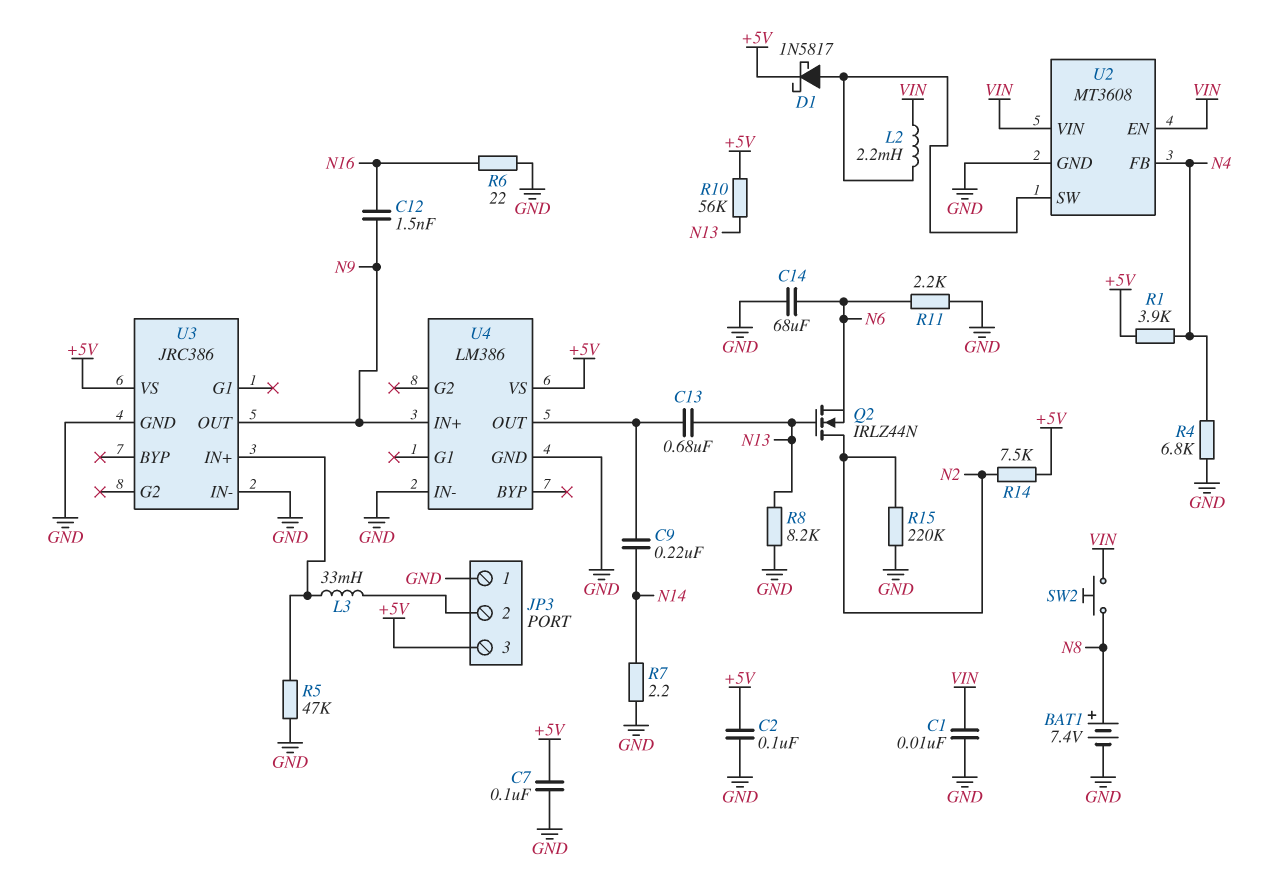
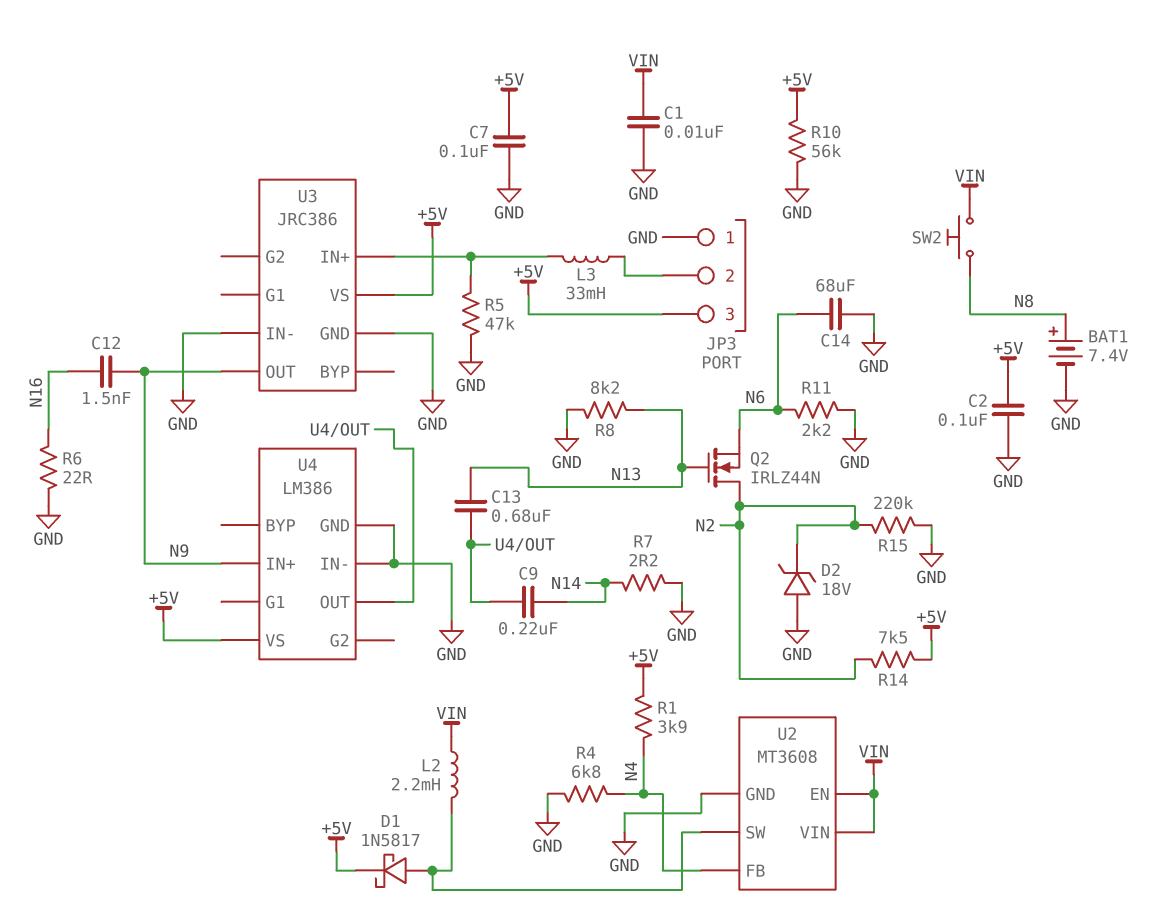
D2: none -> zener 18V (A GND, K N2)
R10: 56k (+5V, N13) -> 56k (+5V, GND)

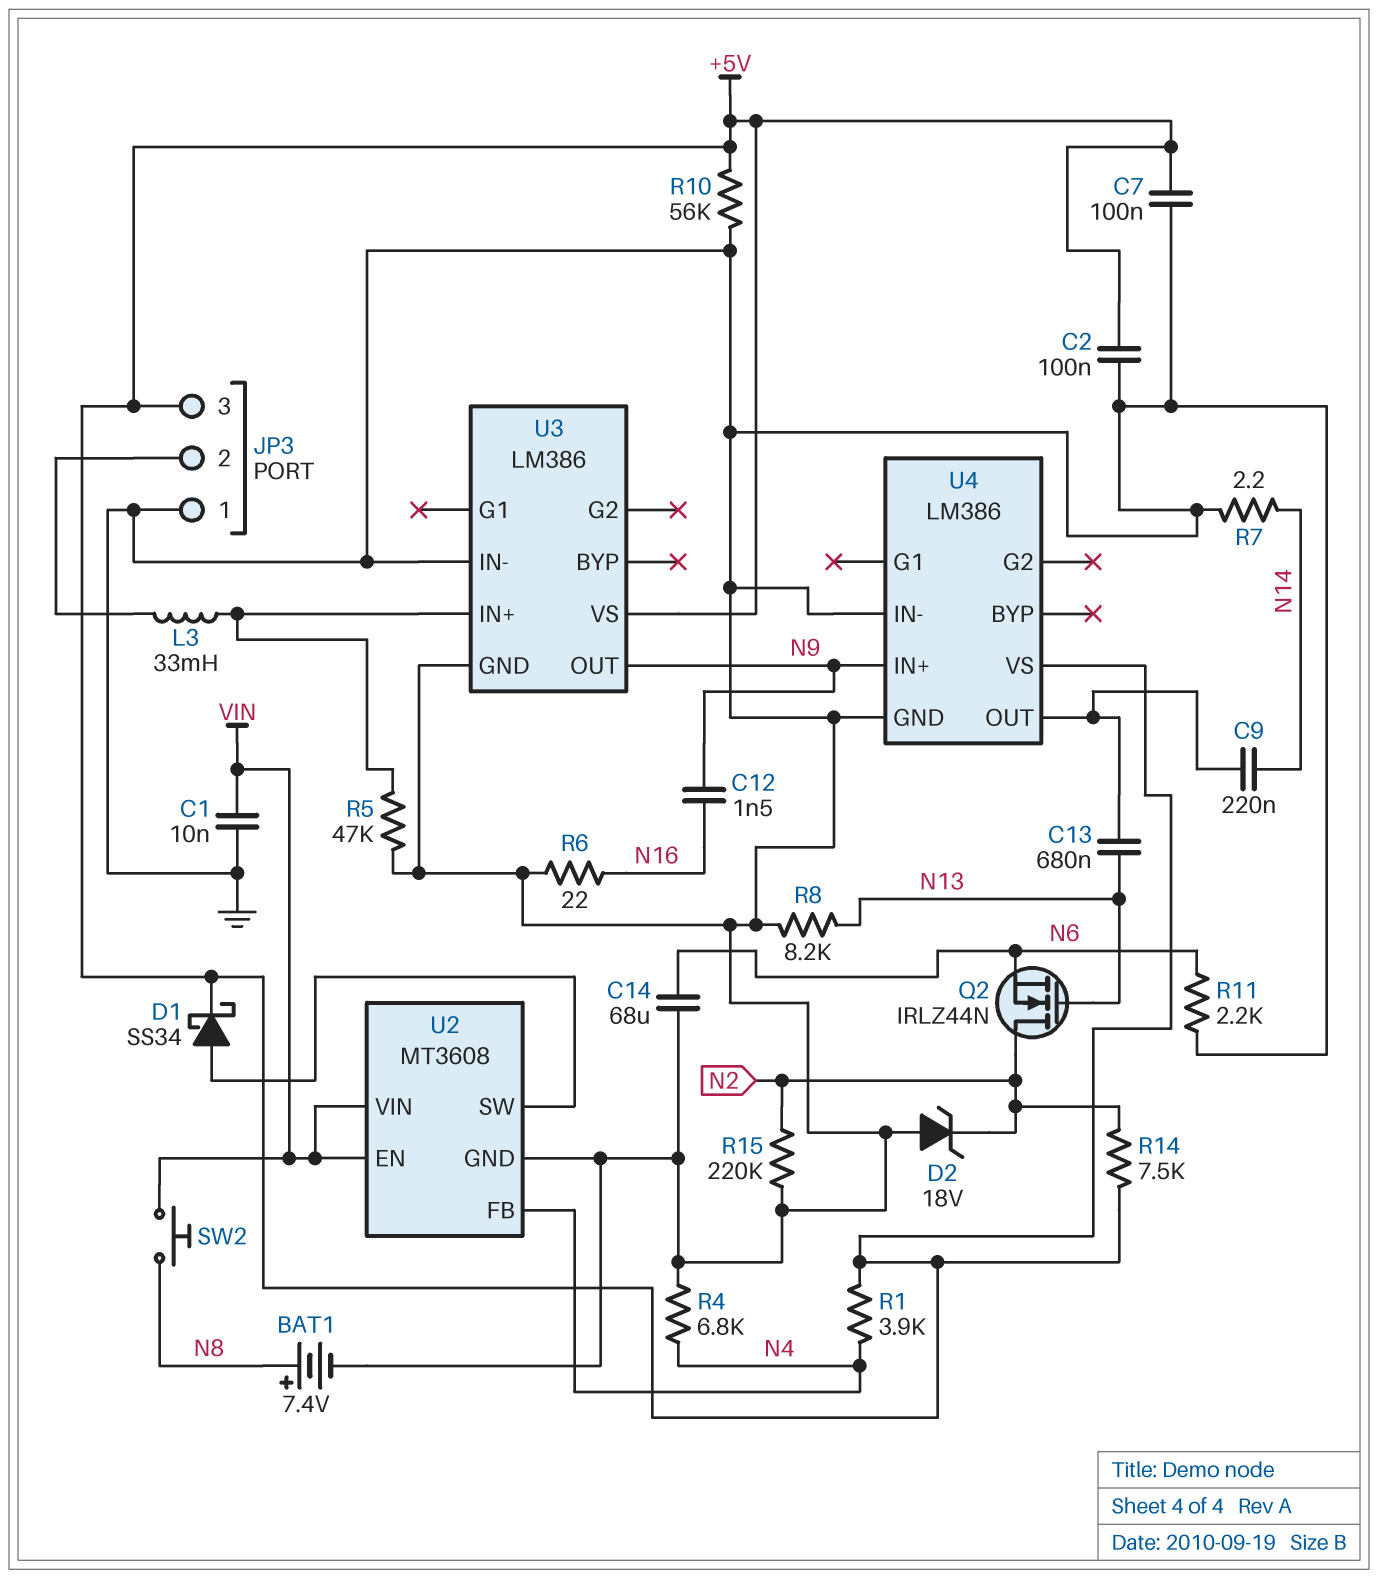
D1: schottky 1N5817 (A U2/SW, K +5V) -> schottky SS34 (A U2/SW, K +5V)
L2: 2.2mH (U2/SW, VIN) -> none
U3: JRC386 -> LM386

